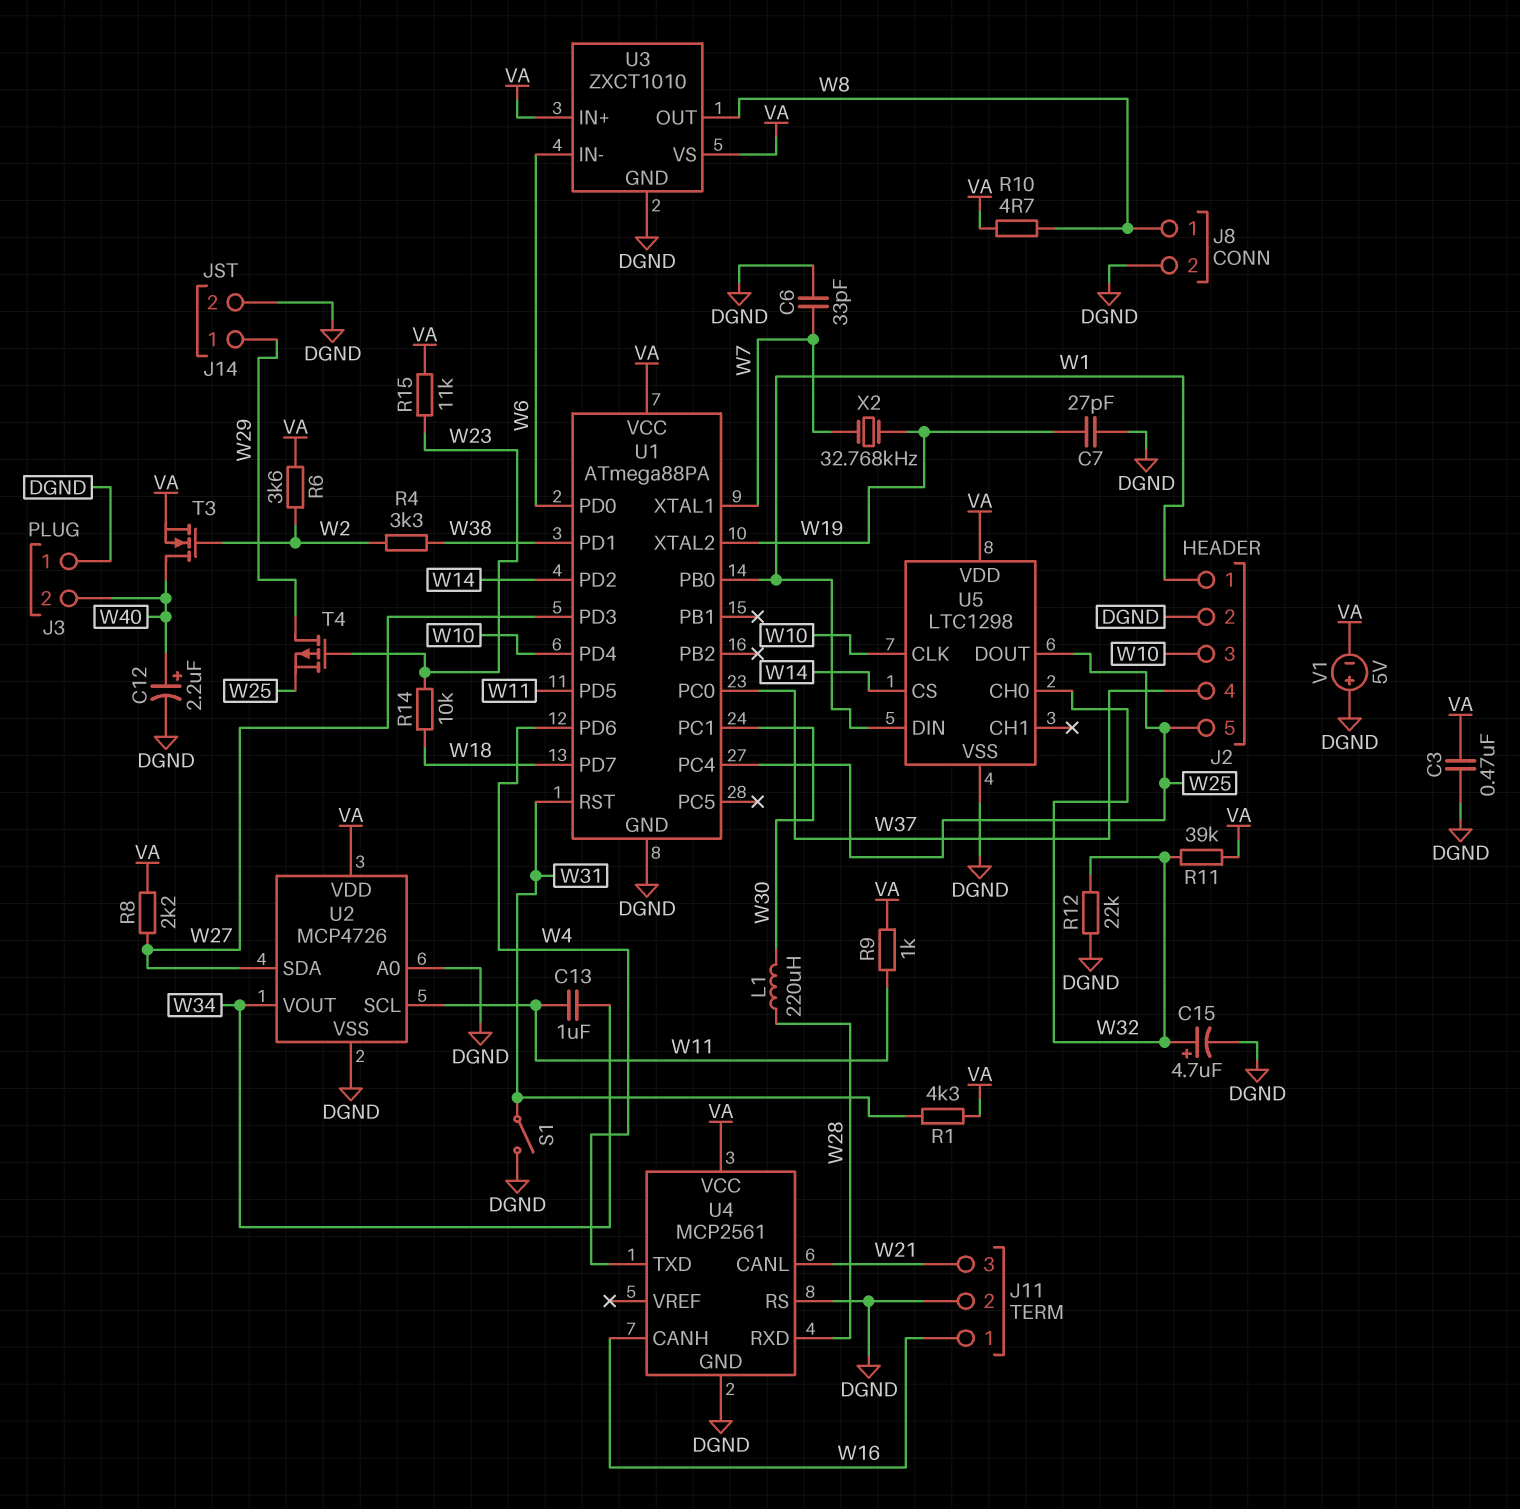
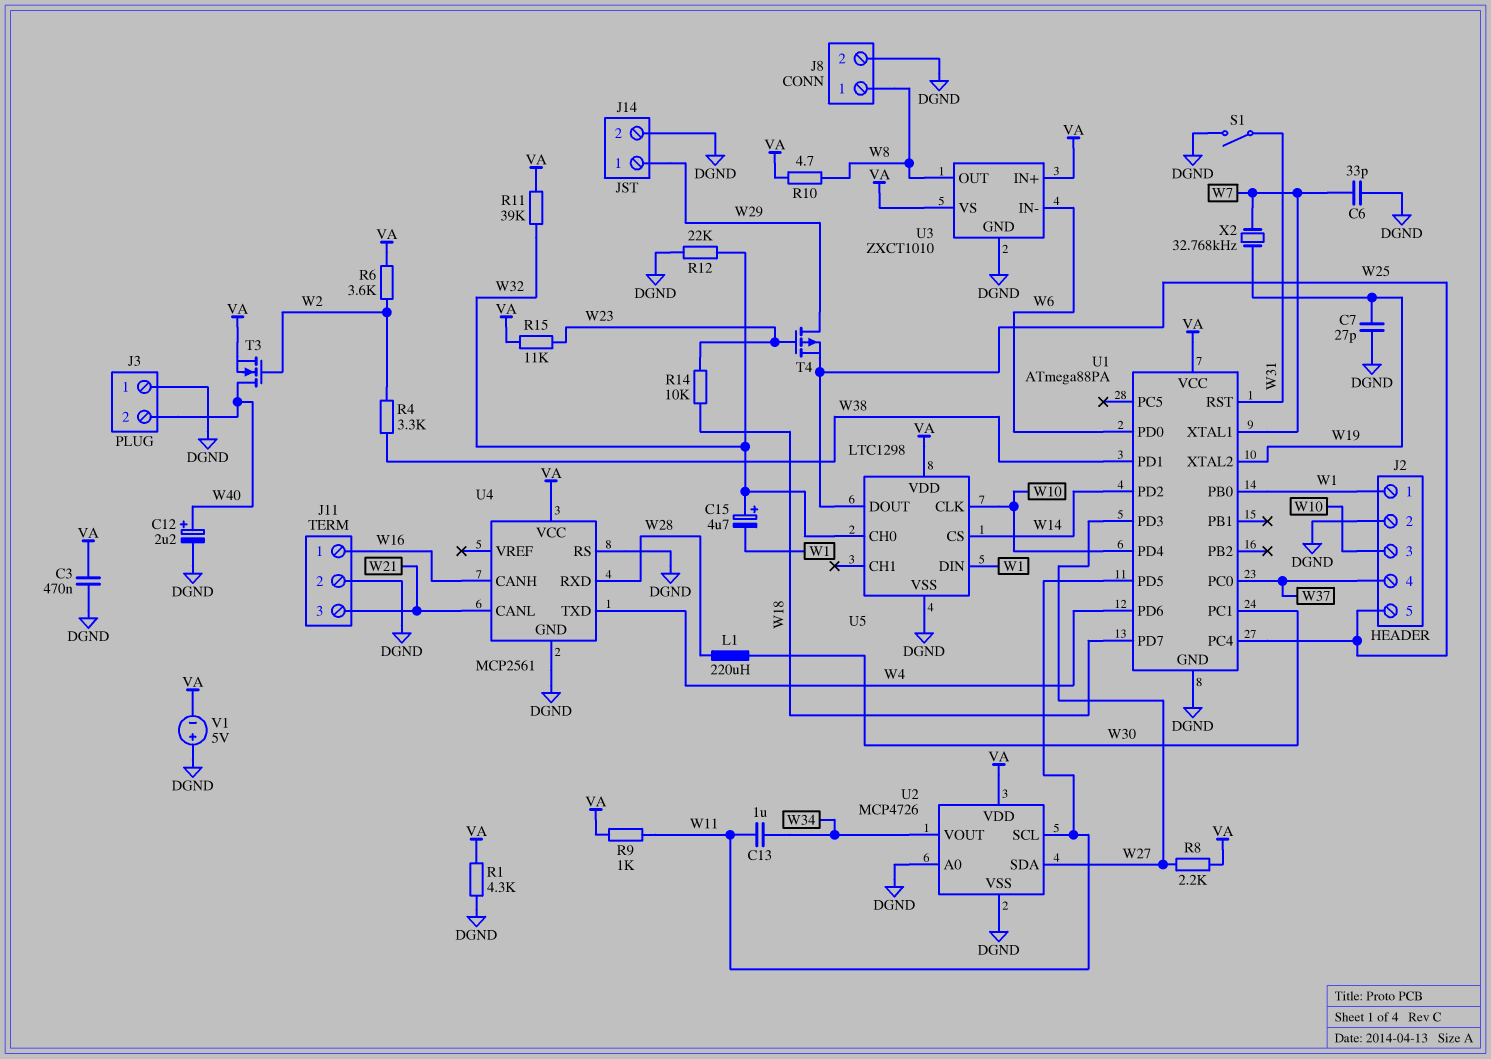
C15: 4.7uF (plus W32, minus DGND) -> 4.7uF (plus W32, minus W1)
R1: 4.3k (VA, W31) -> 4.3k (DGND, VA)

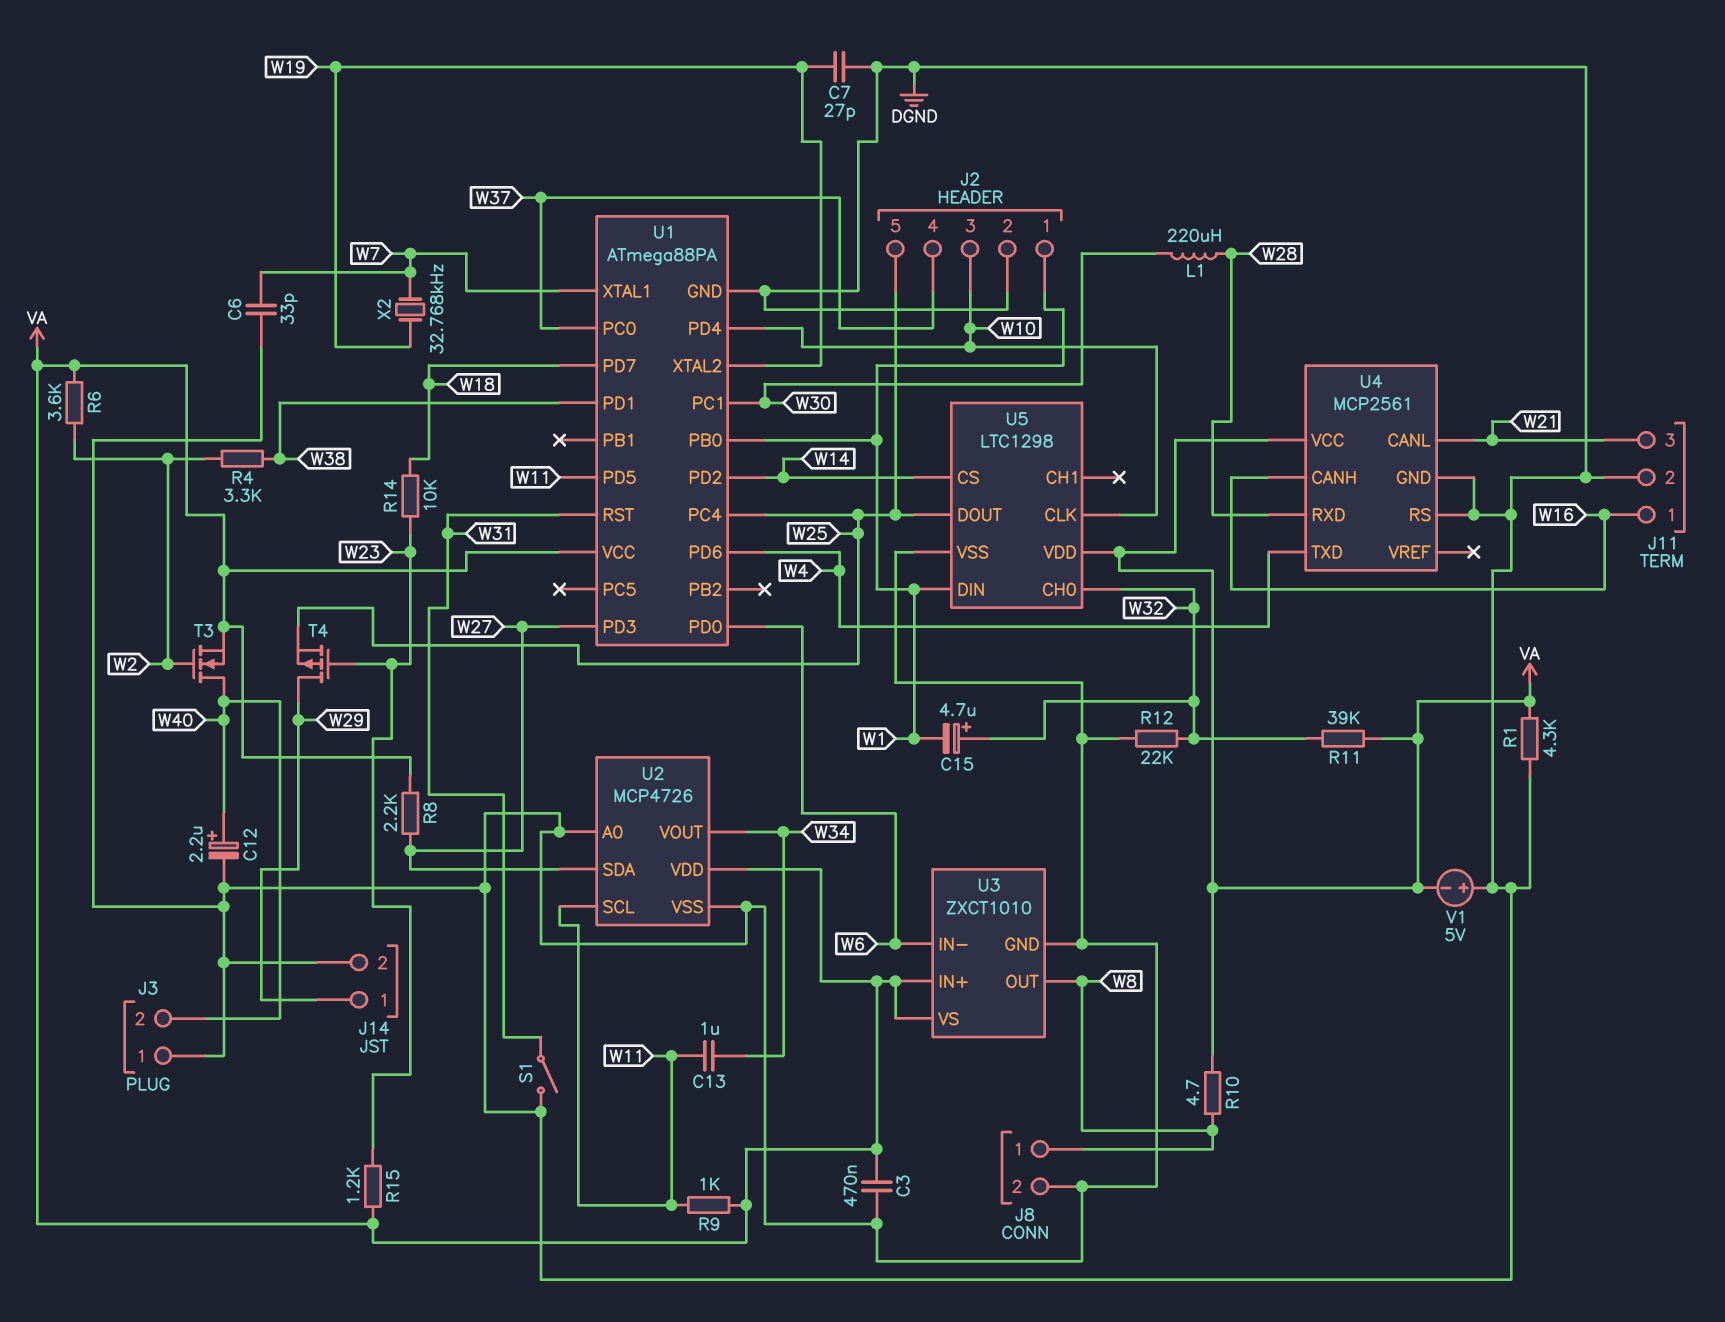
R15: 11k (VA, W23) -> 1.2k (VA, W23)

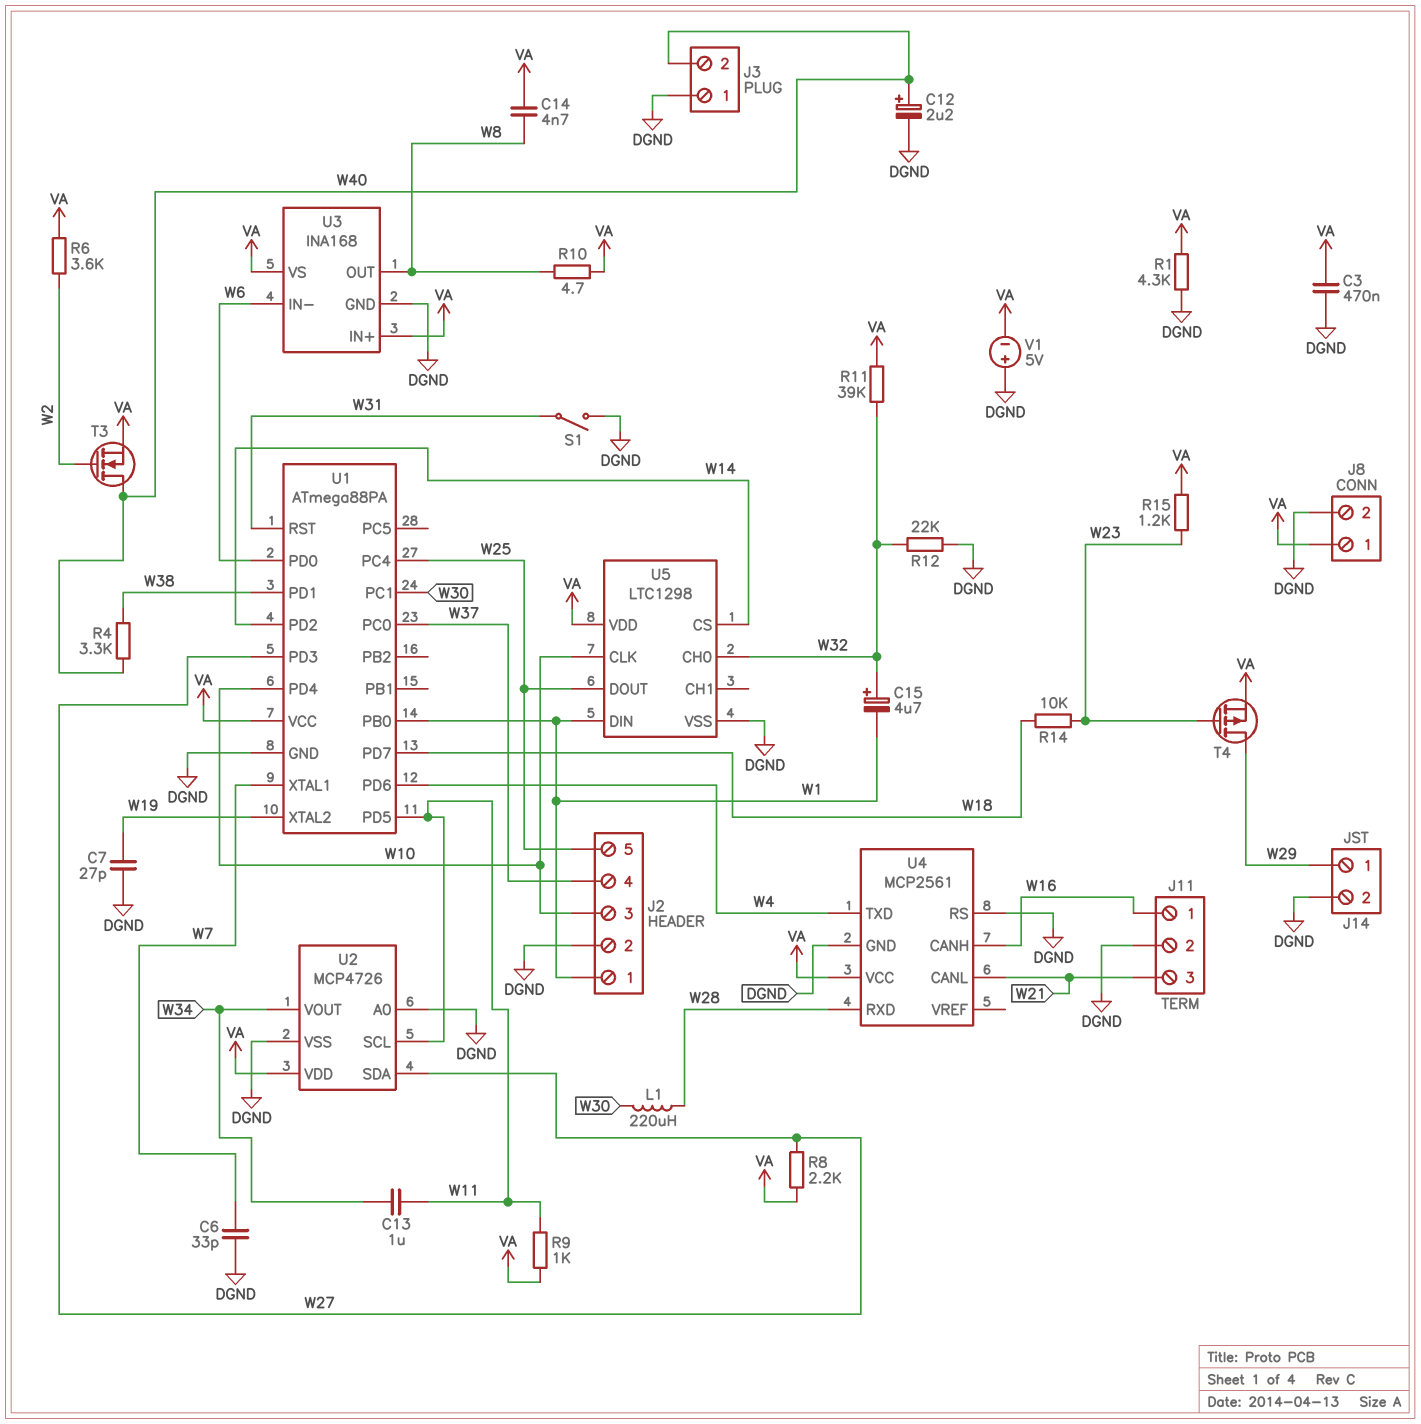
C14: none -> 4.7nF (VA, W8)
J8 pin 1: W8 -> VA
R4: 3.3k (W2, W38) -> 3.3k (W38, W40)
T4: PMOS (G W23, D W29, S W25) -> PMOS (G W23, D W29, S VA)
U3: ZXCT1010 -> INA168
X2: 32.768kHz (W7, W19) -> none

